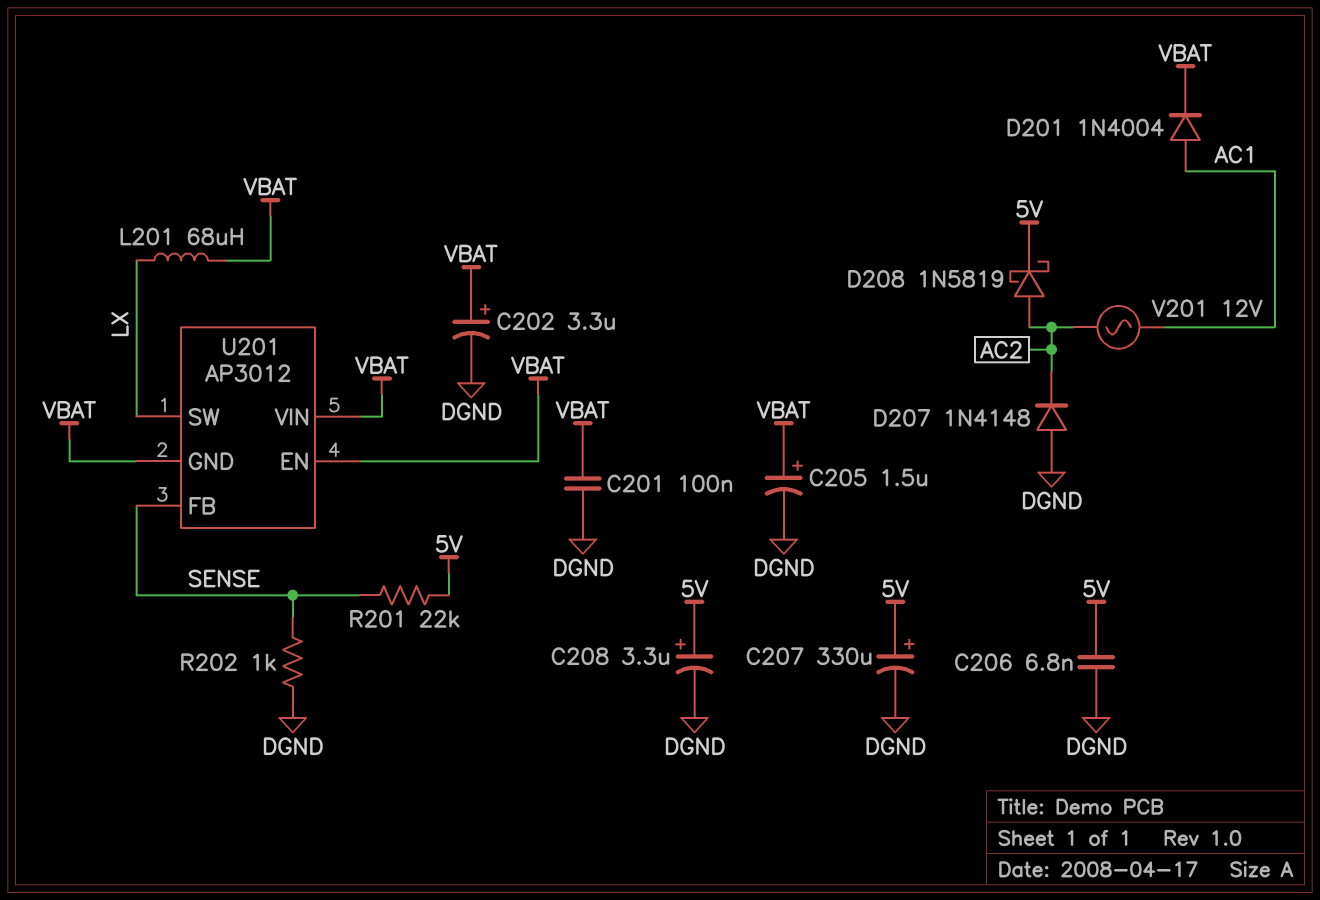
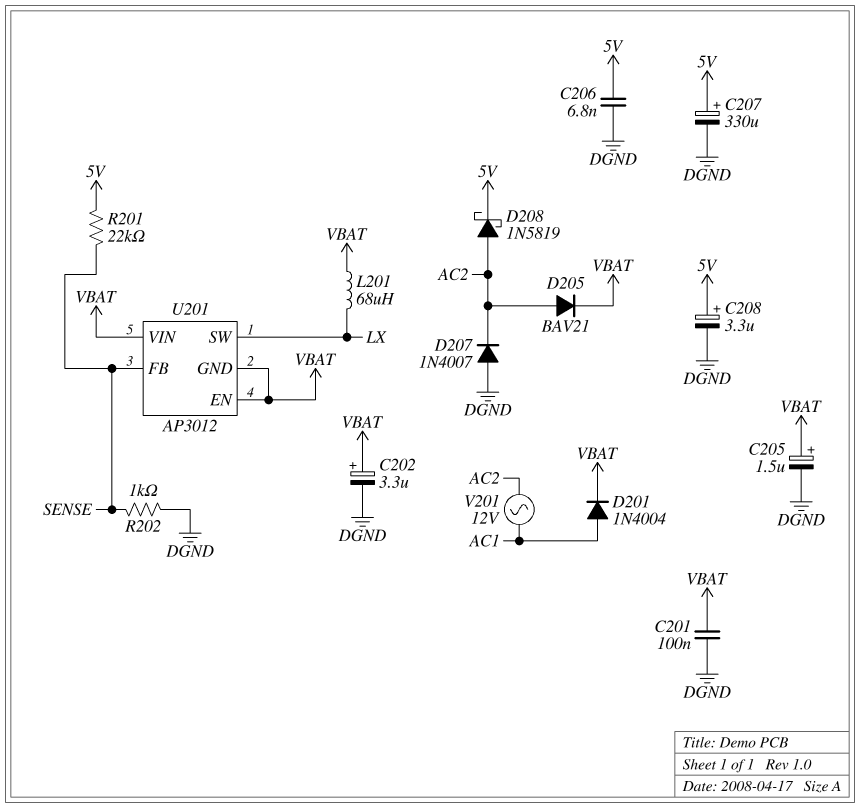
D205: none -> diode BAV21 (A AC2, K VBAT)
D207: diode 1N4148 (A DGND, K AC2) -> diode 1N4007 (A DGND, K AC2)

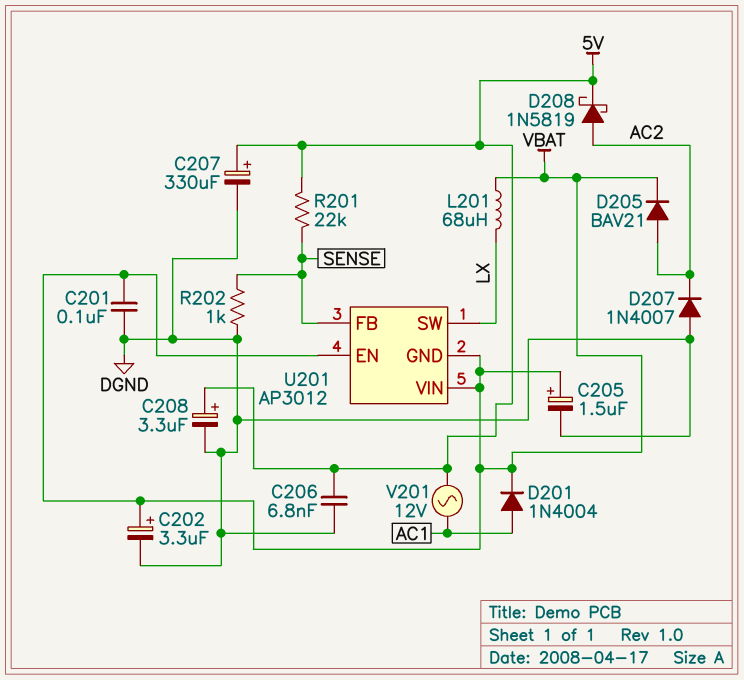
V201: AC 12V (AC1, AC2) -> AC 12V (5V, AC1)

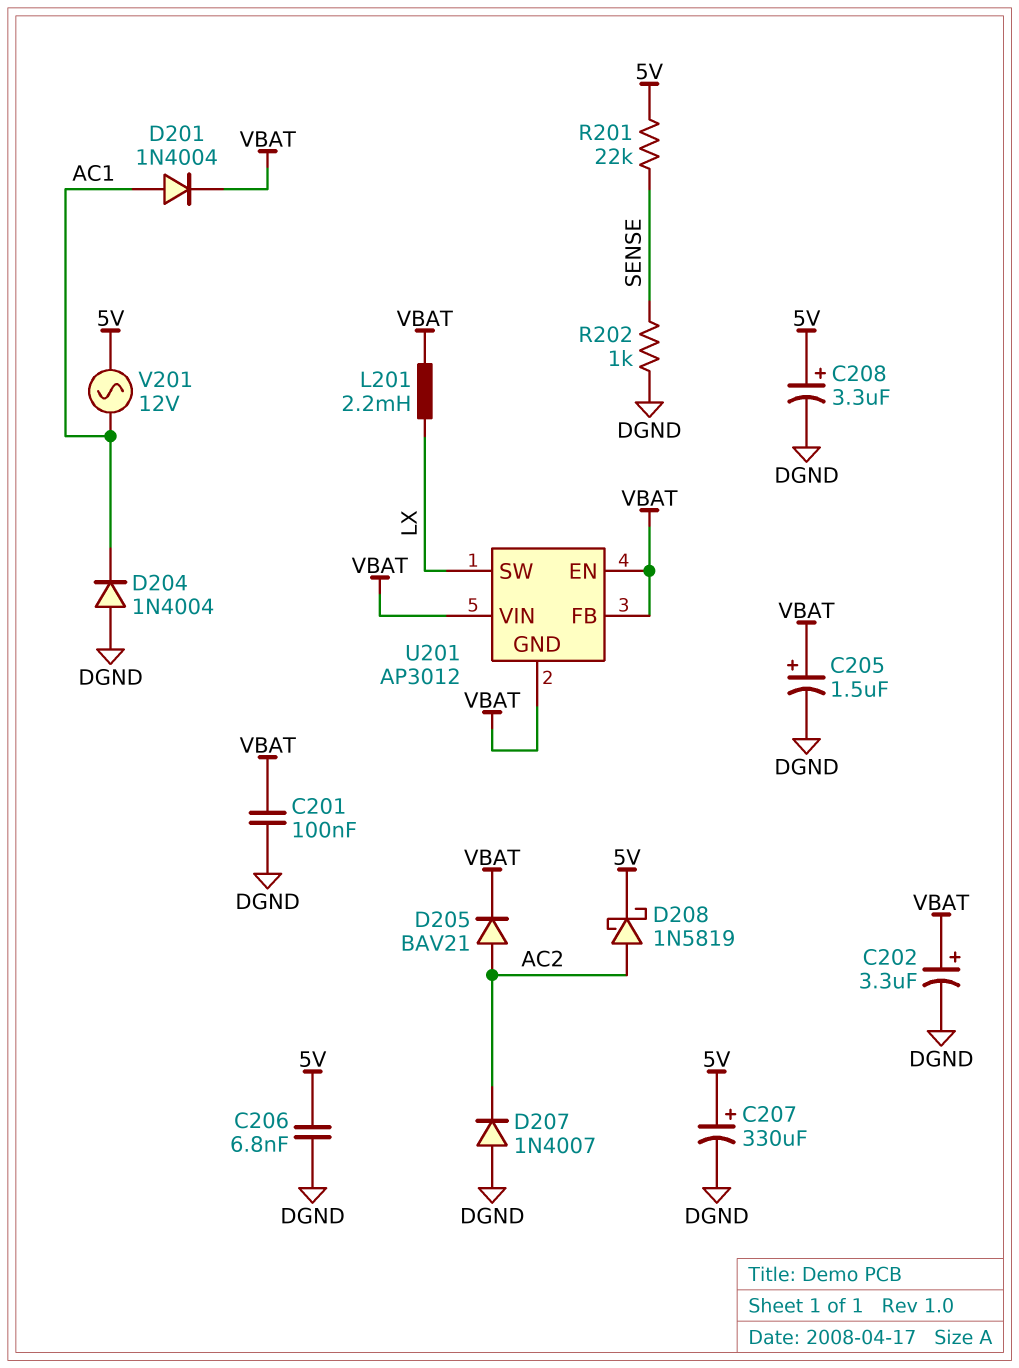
D204: none -> diode 1N4004 (A DGND, K AC1)
L201: 68uH (LX, VBAT) -> 2.2mH (LX, VBAT)
U201 pin FB: SENSE -> VBAT

